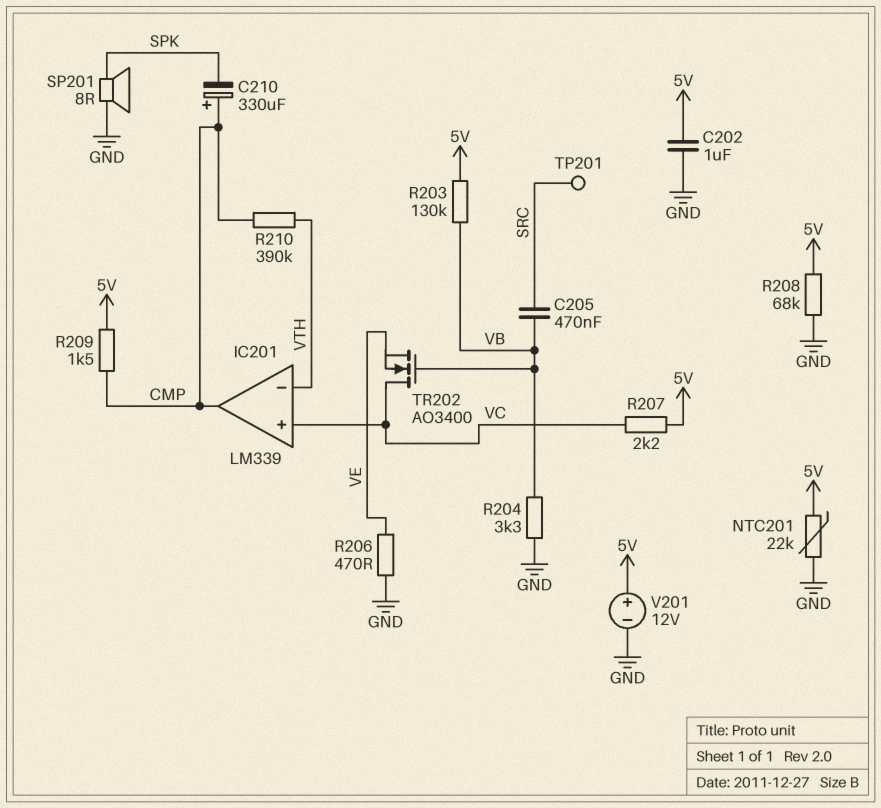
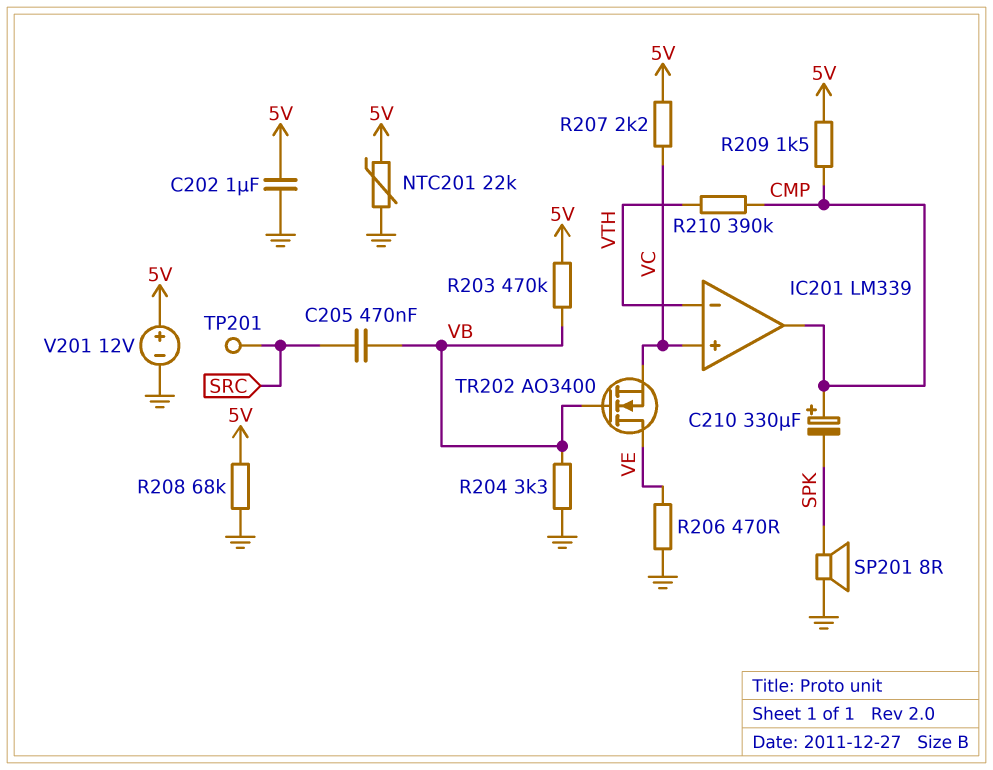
R203: 130k (5V, VB) -> 470k (5V, VB)
TR202: NMOS AO3400 (G VB, D VC, S VE) -> NMOS AO3400 (G VB, D VE, S VC)

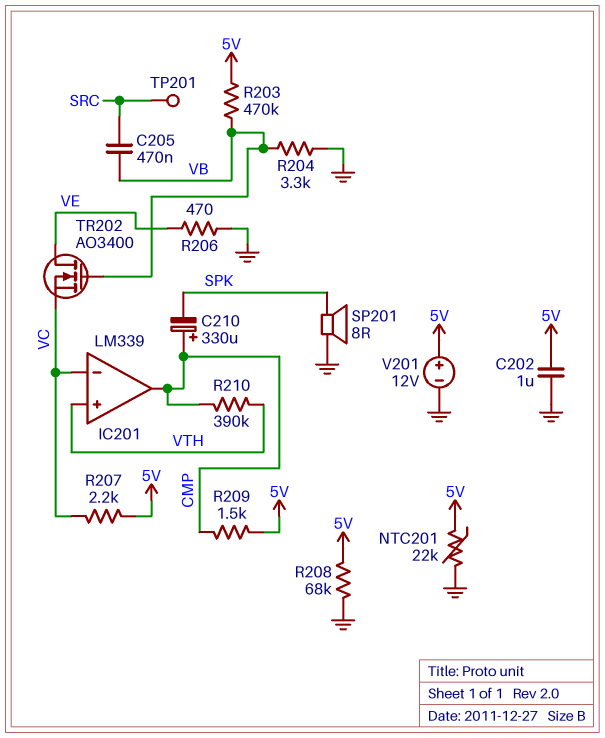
IC201 pin in+: VC -> VTH
IC201 pin in-: VTH -> VC

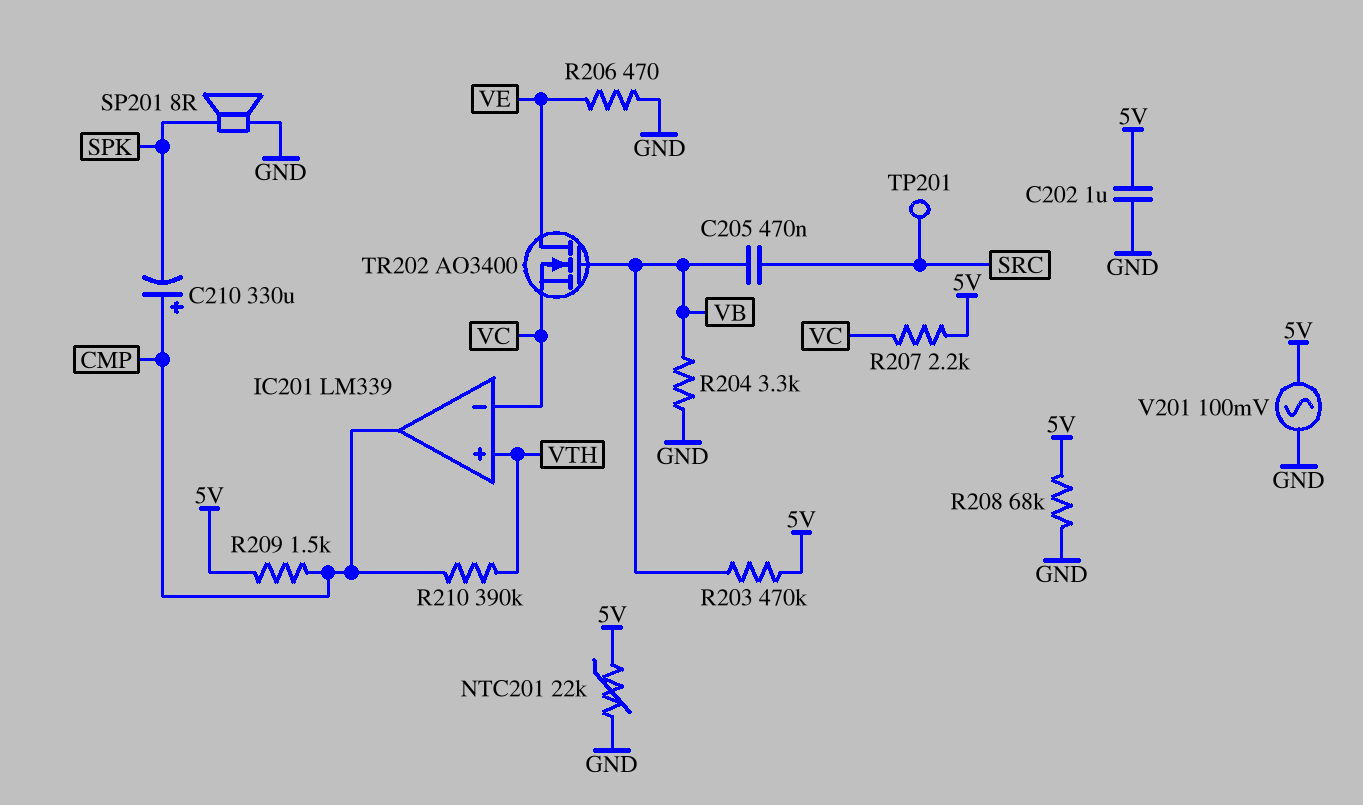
V201: 12V (plus 5V, minus GND) -> AC 100mV (5V, GND)

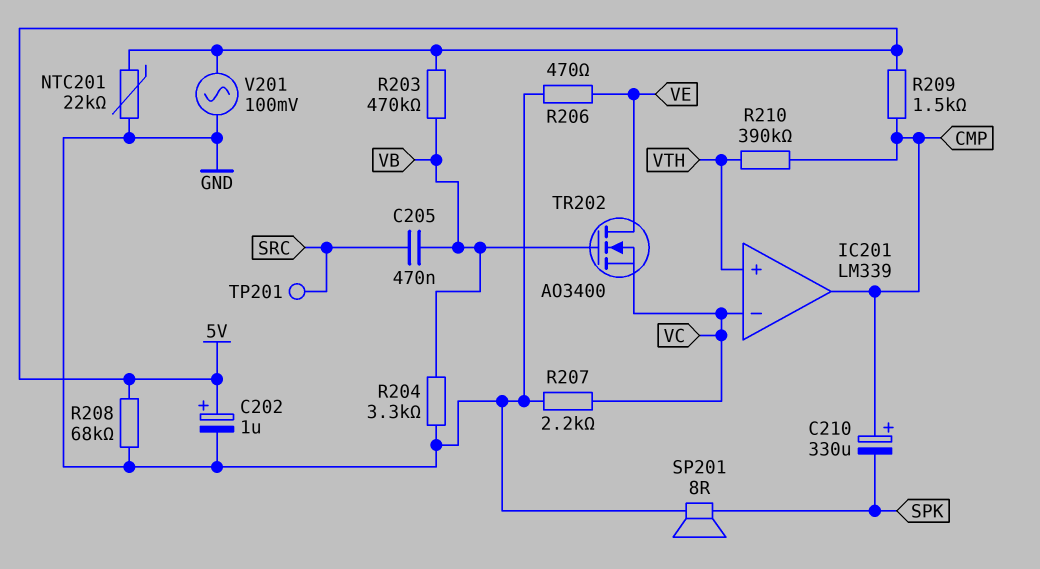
C202: 1uF (5V, GND) -> 1uF (plus 5V, minus GND)
R207: 2.2k (5V, VC) -> 2.2k (GND, VC)

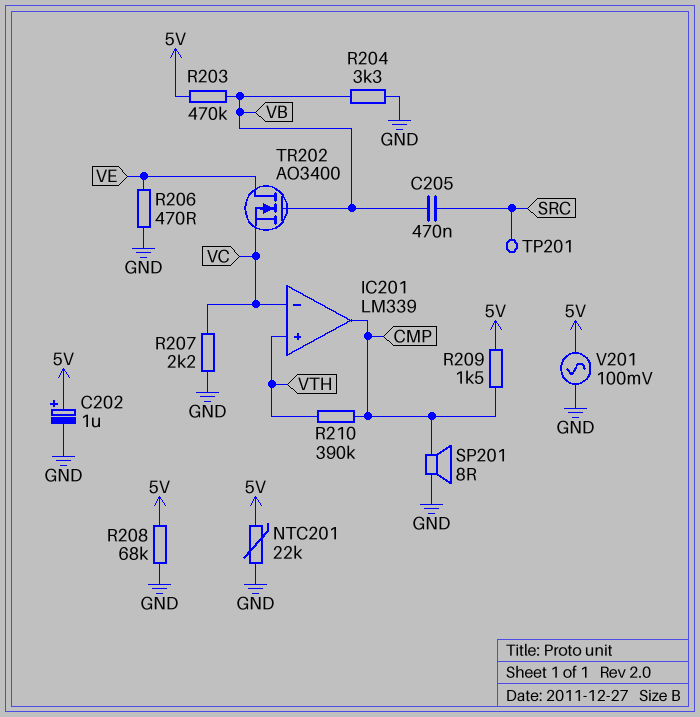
C210: 330uF (plus CMP, minus SPK) -> none
SP201: speaker 8R (GND, SPK) -> speaker 8R (CMP, GND)

